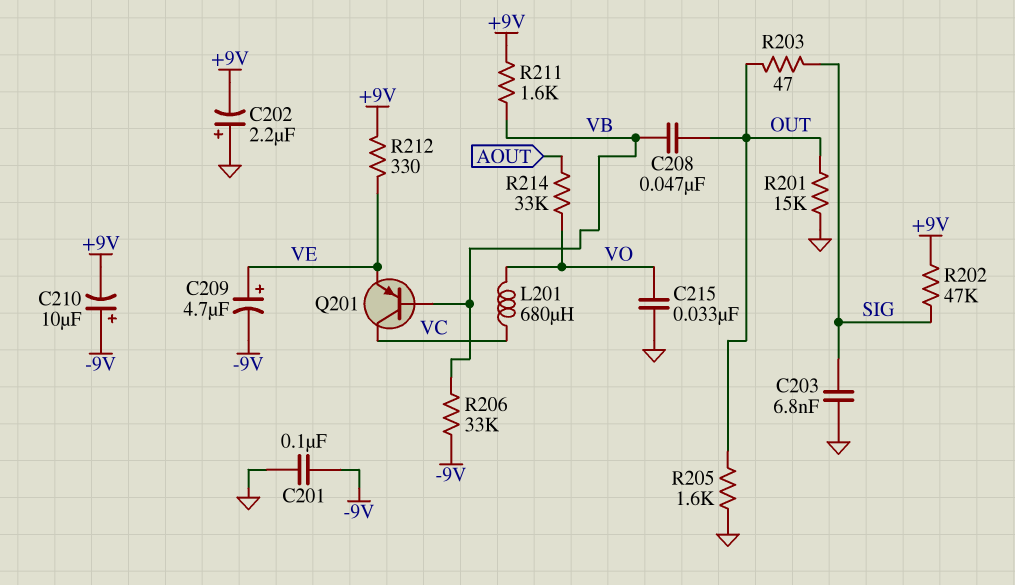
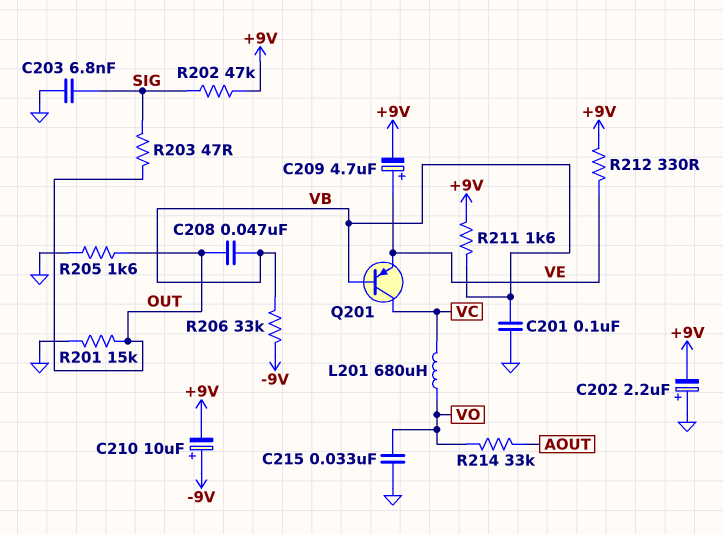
C201: 100nF (-9V, GND) -> 100nF (GND, VB)
C209: 4.7uF (plus VE, minus -9V) -> 4.7uF (plus VE, minus +9V)

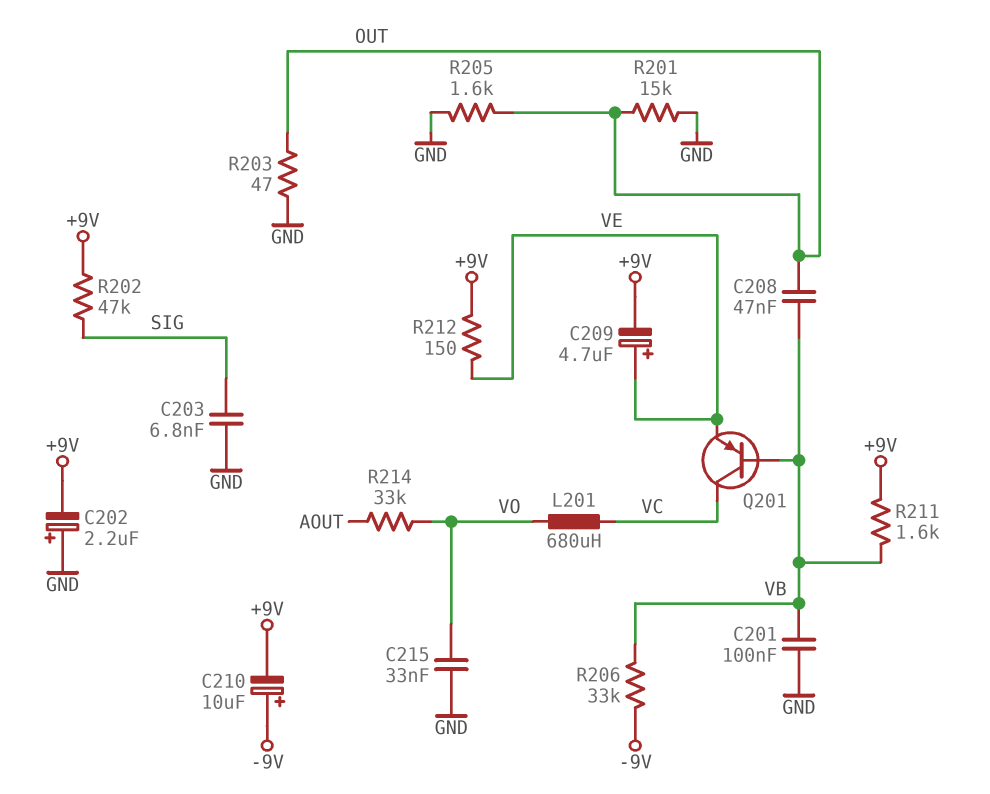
R203: 47 (OUT, SIG) -> 47 (GND, OUT)
R212: 330 (+9V, VE) -> 150 (+9V, VE)

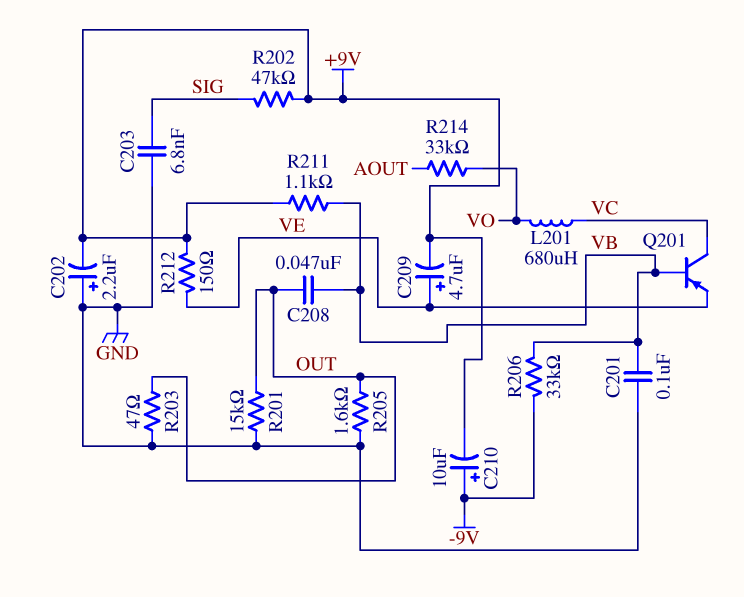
C215: 33nF (GND, VO) -> none
R211: 1.6k (+9V, VB) -> 1.1k (+9V, VB)

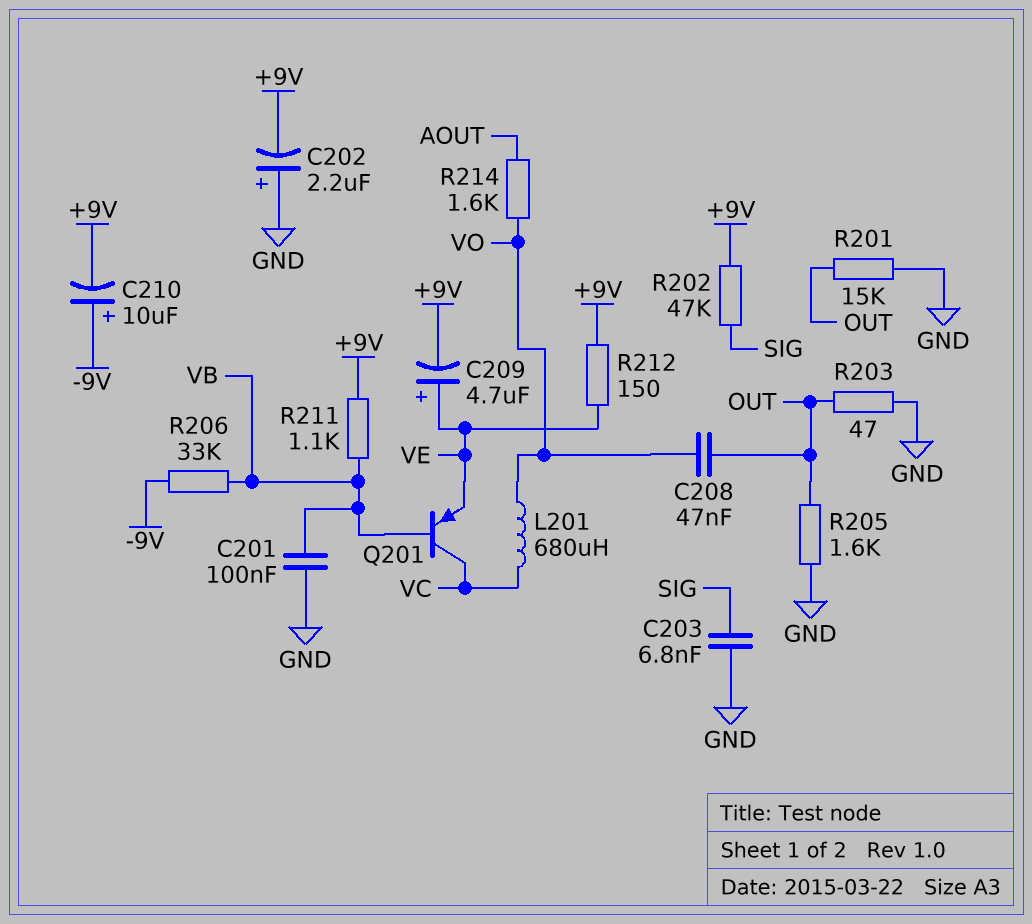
C208: 47nF (OUT, VB) -> 47nF (OUT, VO)
R214: 33k (AOUT, VO) -> 1.6k (AOUT, VO)

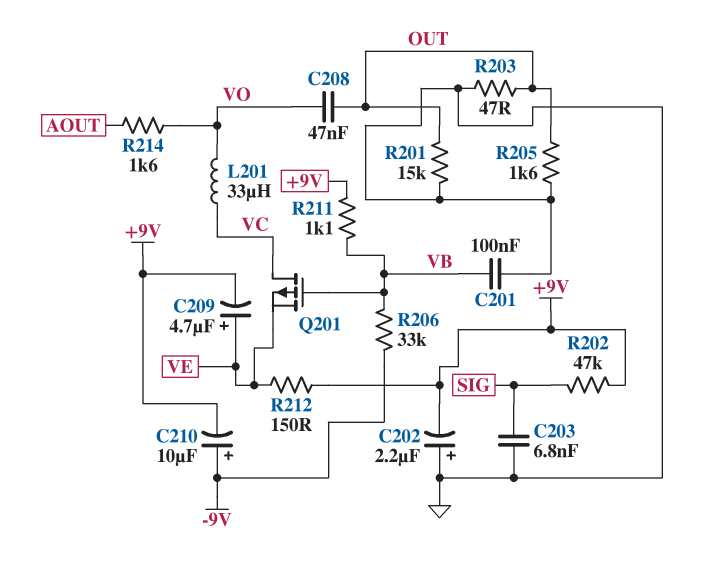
L201: 680uH (VC, VO) -> 33uH (VC, VO)
Q201: PNP (B VB, C VC, E VE) -> PMOS (G VB, D VC, S VE)

